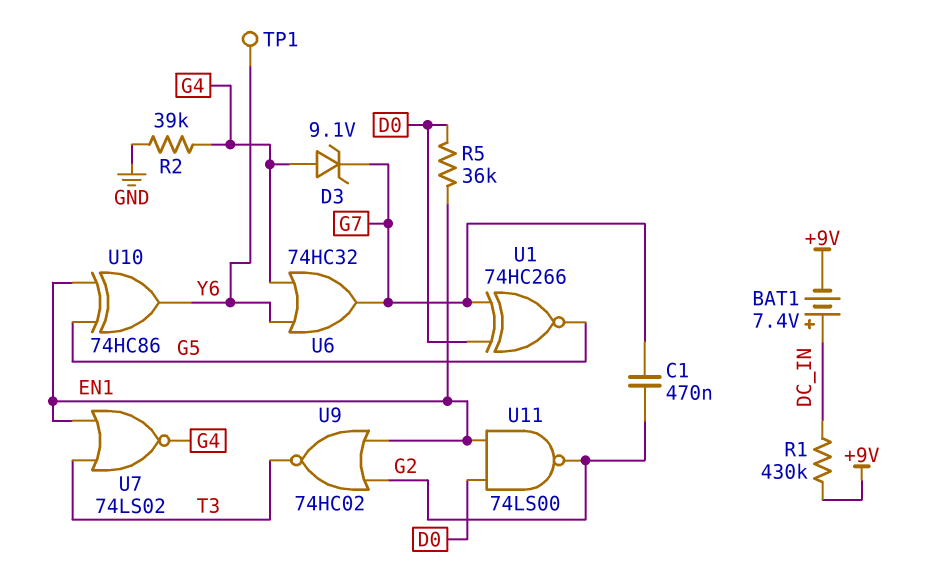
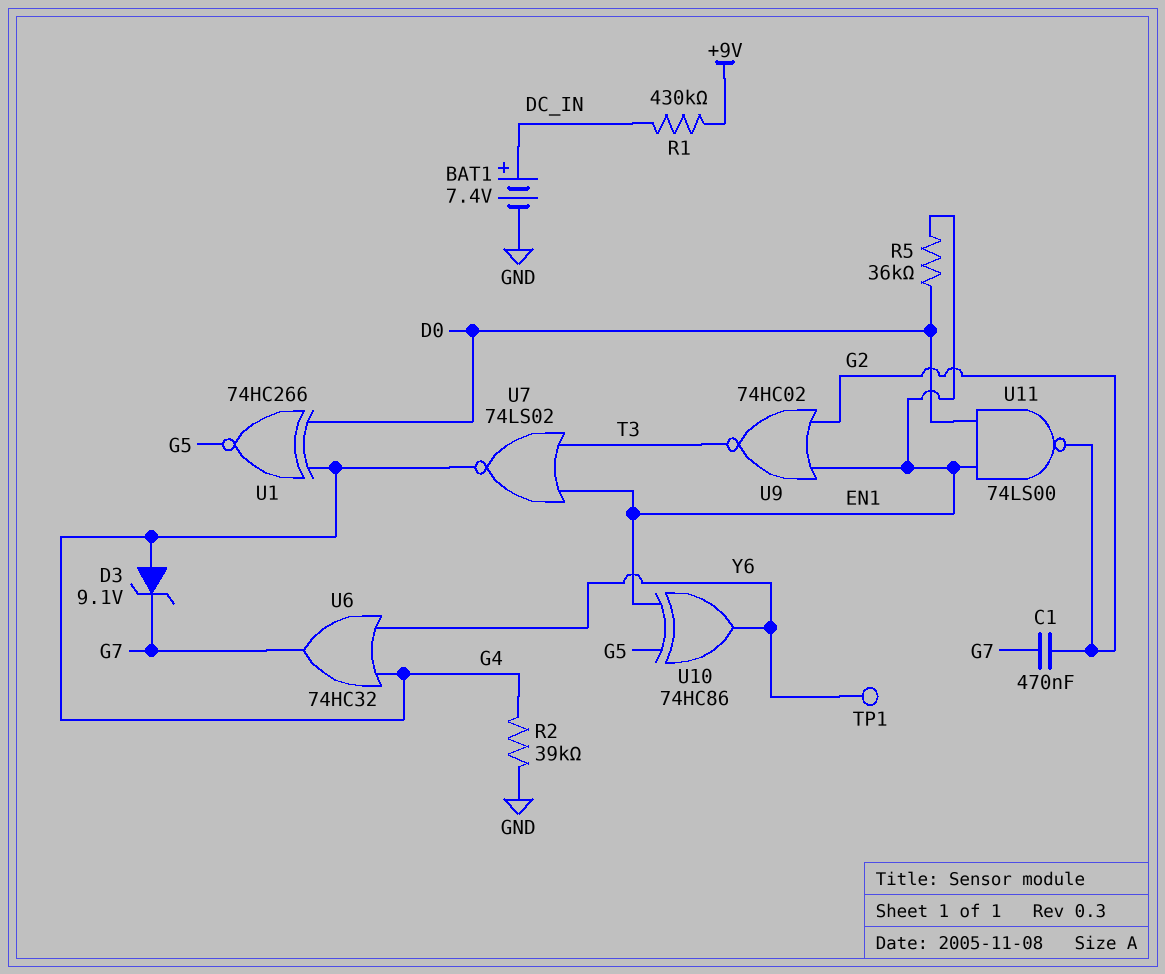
BAT1: 7.4V (plus DC_IN, minus +9V) -> 7.4V (plus DC_IN, minus GND)
U1: XNOR 74HC266 (in D0, in G7, out G5) -> XNOR 74HC266 (in D0, in G4, out G5)

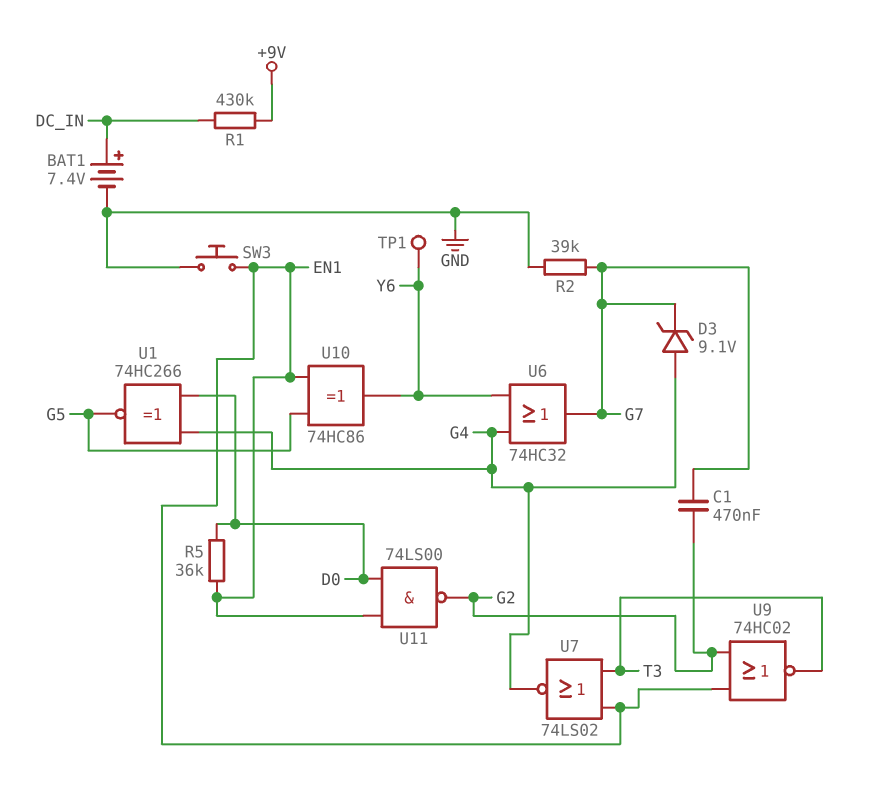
R2: 39k (G4, GND) -> 39k (G7, GND)
SW3: none -> button (EN1, GND)

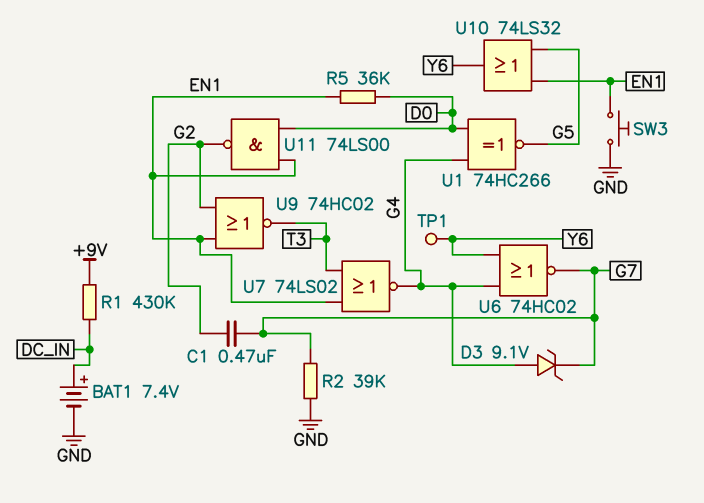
U6: OR 74HC32 (in G4, in Y6, out G7) -> NOR 74HC02 (in G4, in Y6, out G7)
U10: XOR 74HC86 (in EN1, in G5, out Y6) -> OR 74LS32 (in EN1, in G5, out Y6)

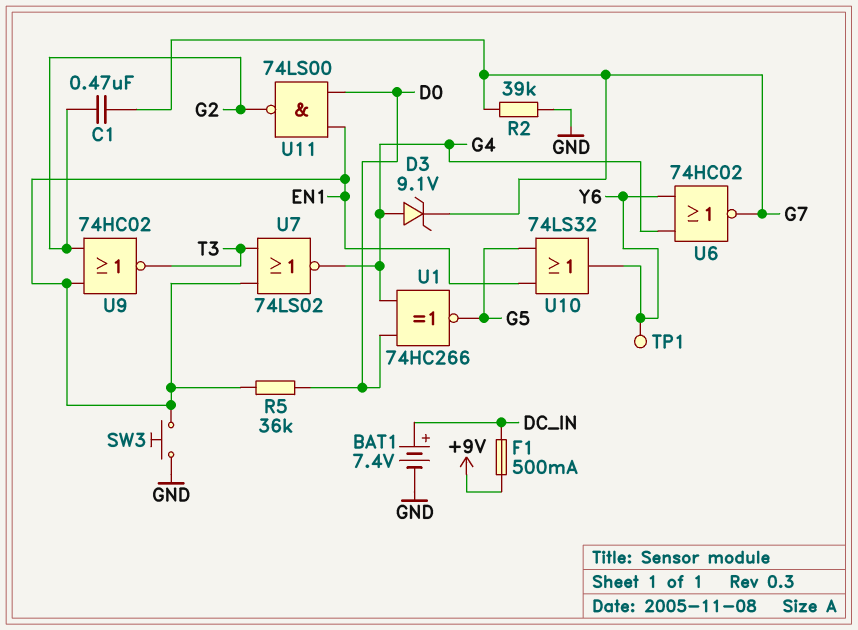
F1: none -> 500mA (+9V, DC_IN)
R1: 430k (+9V, DC_IN) -> none

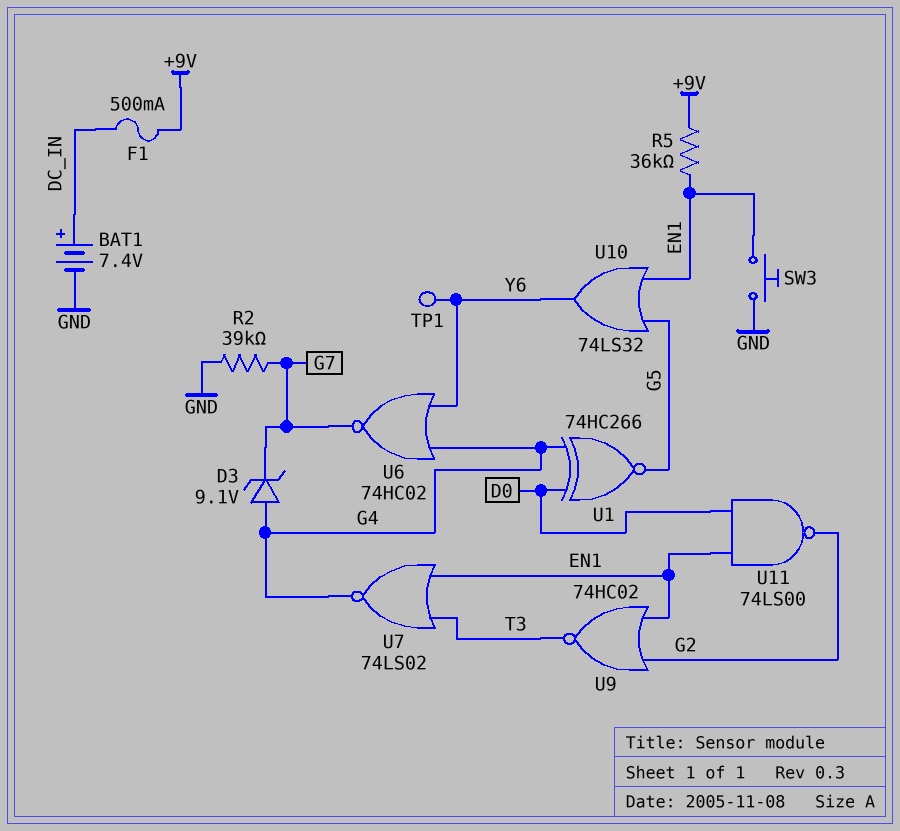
C1: 470nF (G2, G7) -> none
R5: 36k (D0, EN1) -> 36k (+9V, EN1)

